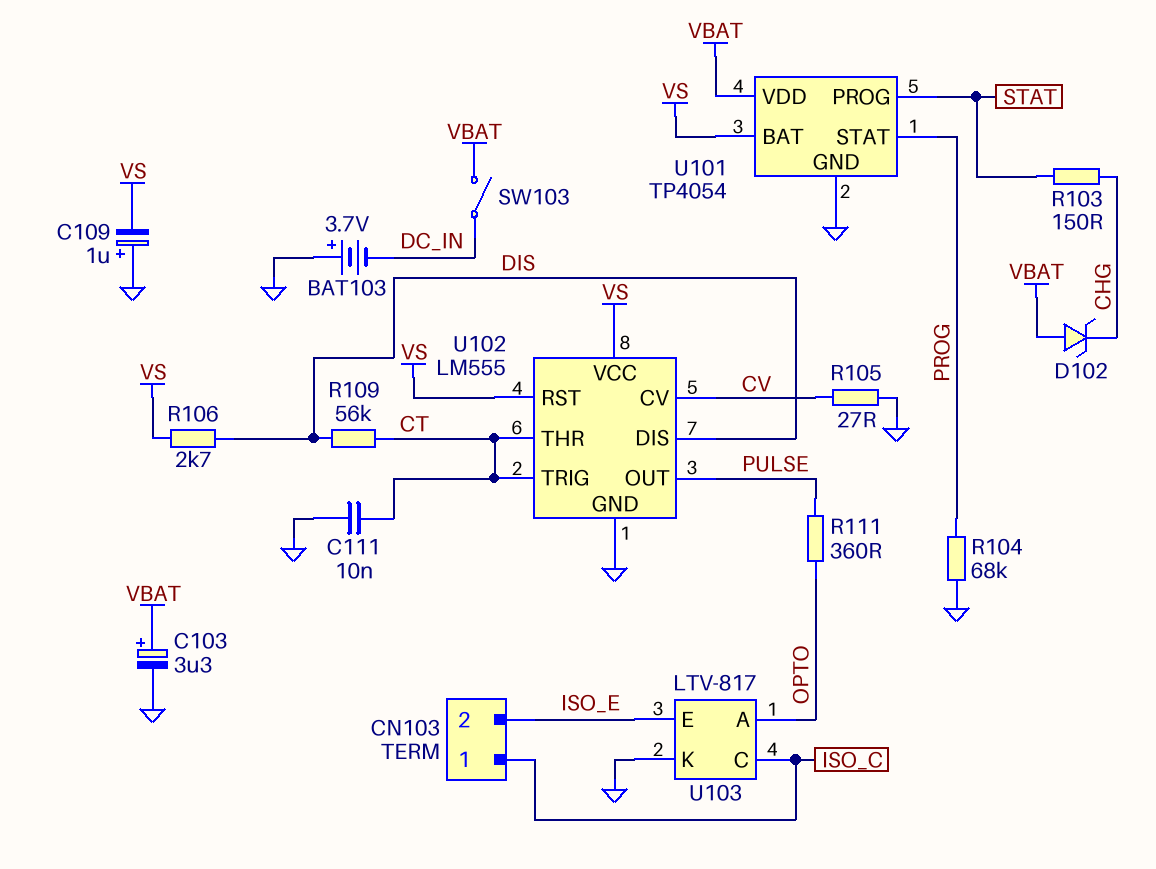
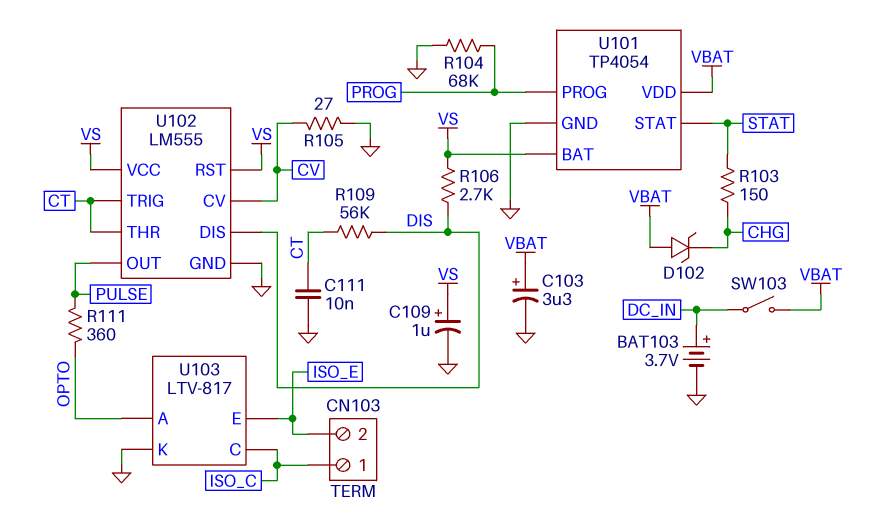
BAT103: 3.7V (plus GND, minus DC_IN) -> 3.7V (plus DC_IN, minus GND)
C109: 1uF (plus GND, minus VS) -> 1uF (plus VS, minus GND)
U101 pin PROG: STAT -> PROG
U101 pin STAT: PROG -> STAT

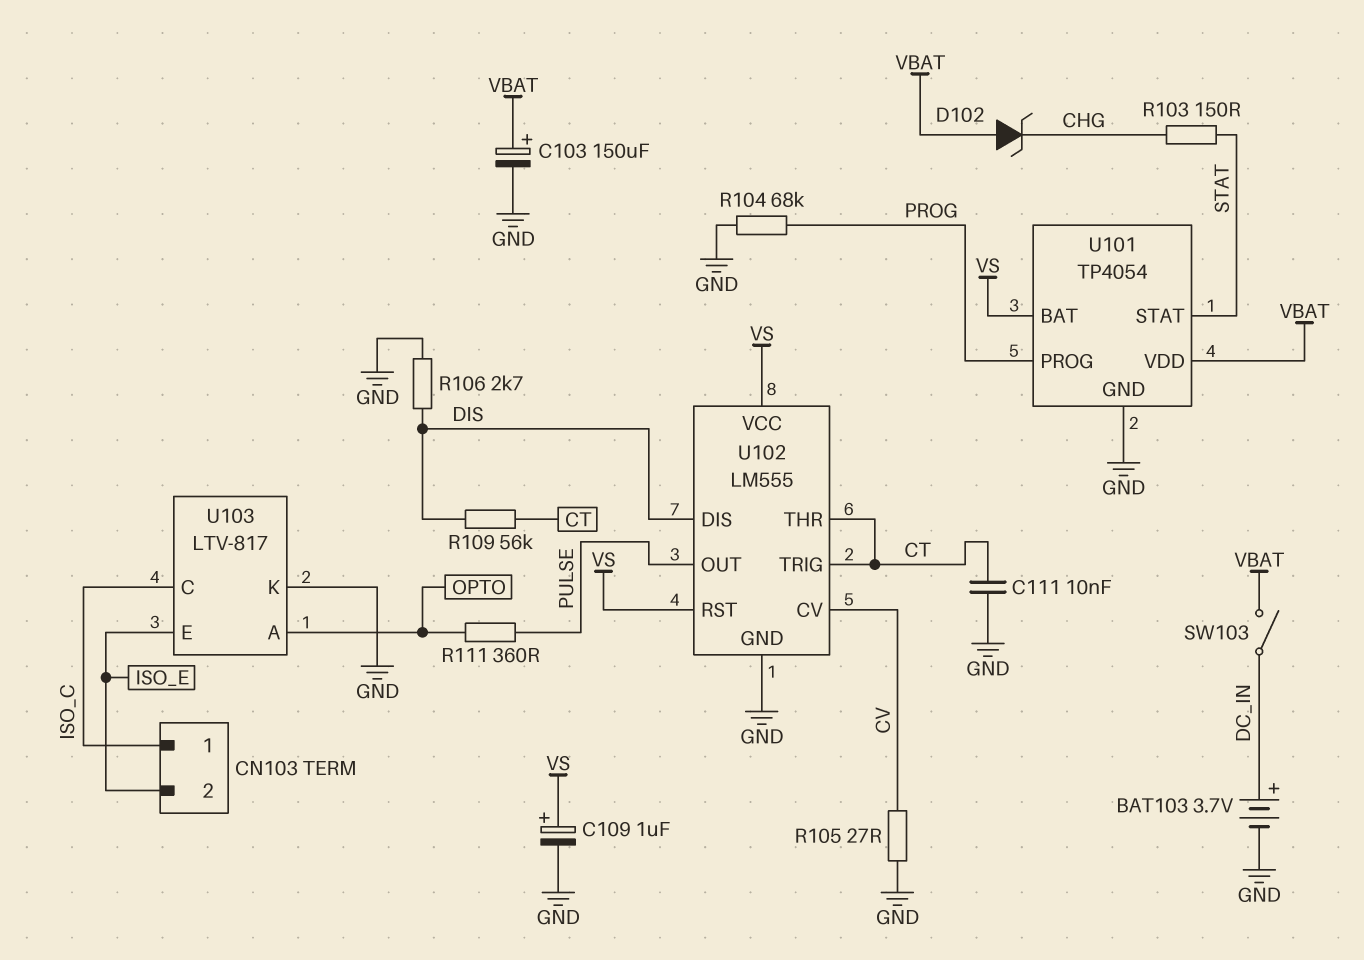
C103: 3.3uF (plus VBAT, minus GND) -> 150uF (plus VBAT, minus GND)
R106: 2.7k (DIS, VS) -> 2.7k (DIS, GND)

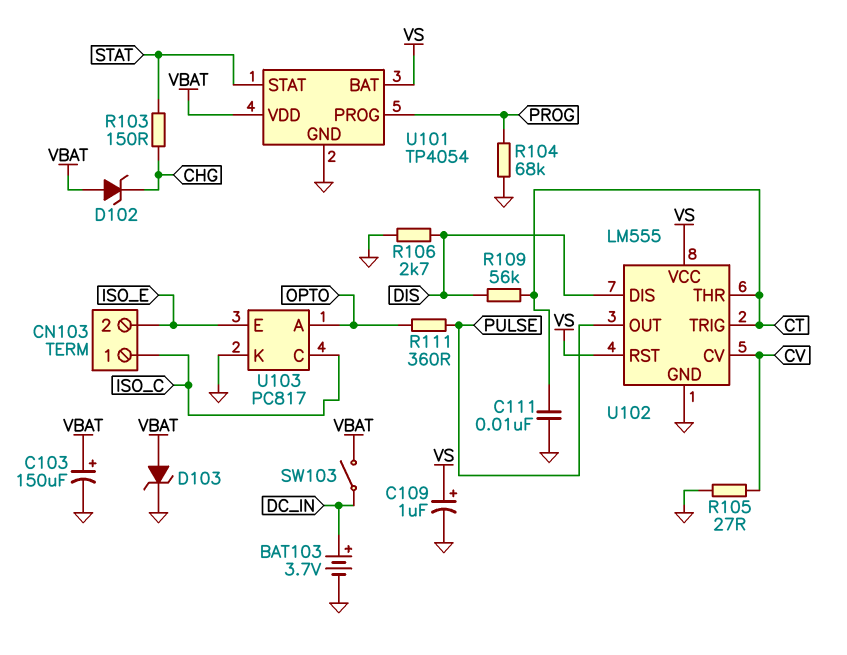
D103: none -> zener (A VBAT, K GND)
U103: LTV-817 -> PC817

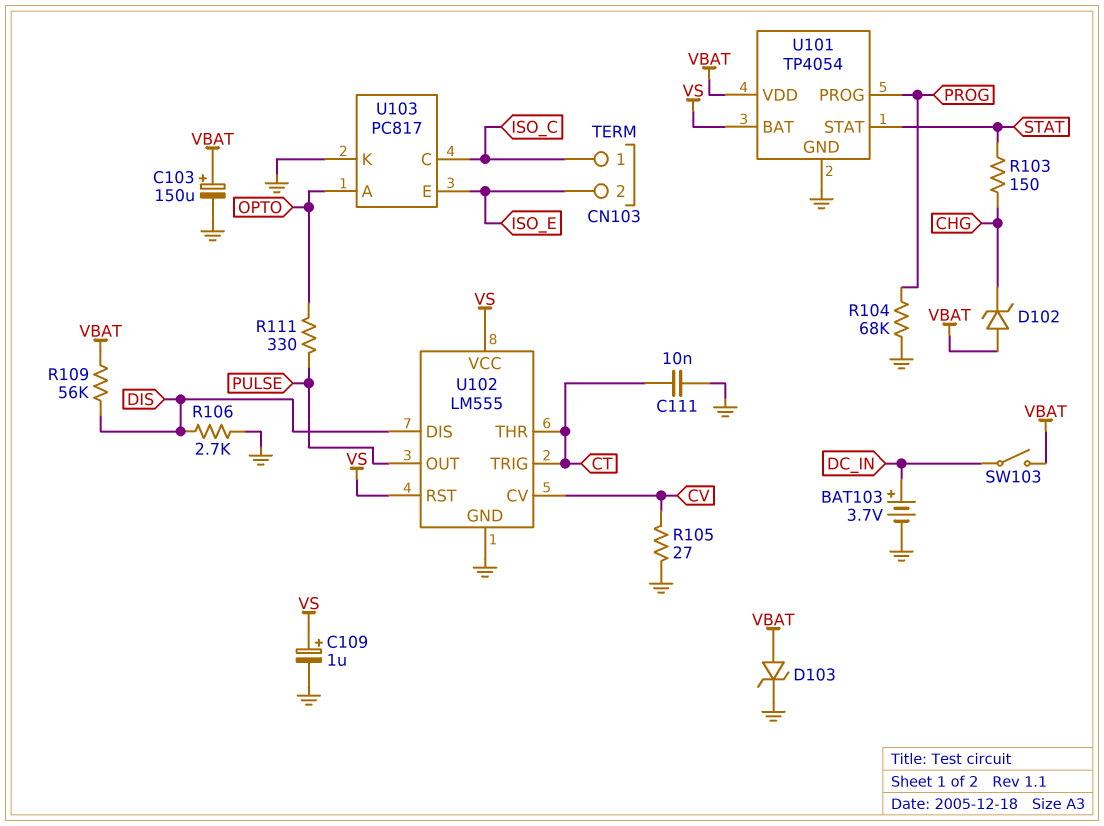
R109: 56k (CT, DIS) -> 56k (DIS, VBAT)
R111: 360 (OPTO, PULSE) -> 330 (OPTO, PULSE)

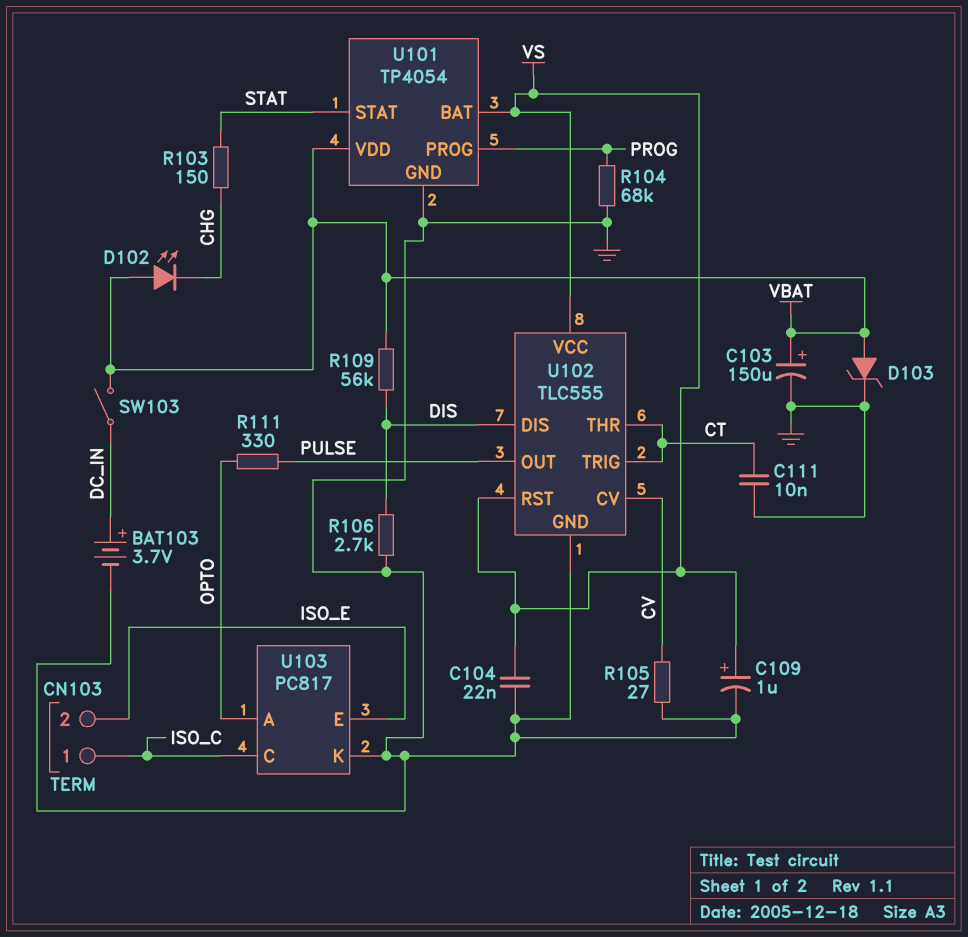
C104: none -> 22nF (GND, VS)
D102: zener (A VBAT, K CHG) -> LED (A VBAT, K CHG)
U102: LM555 -> TLC555

